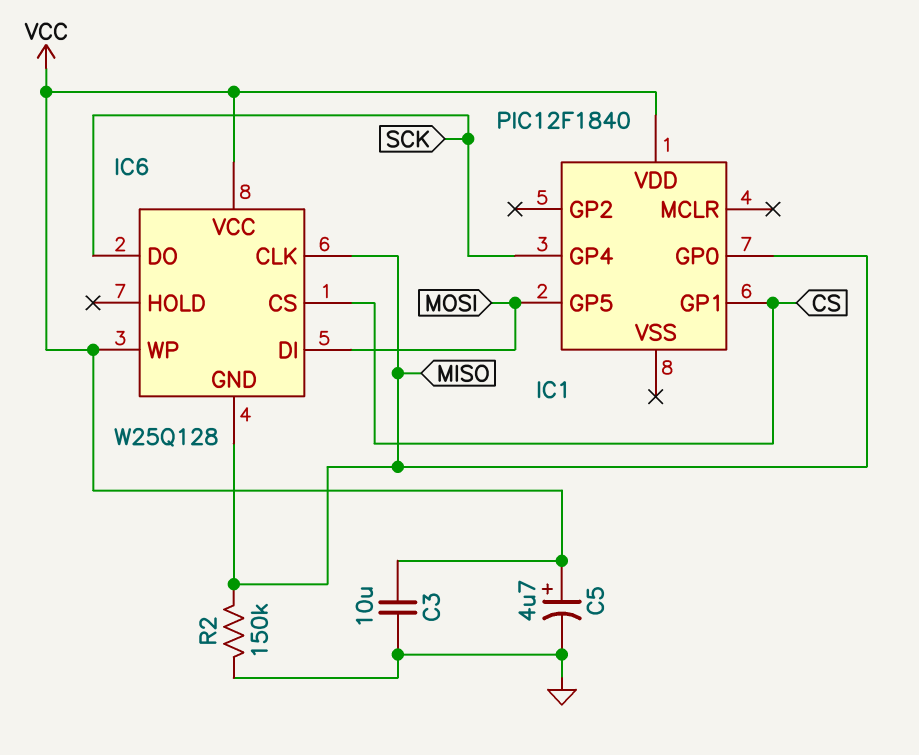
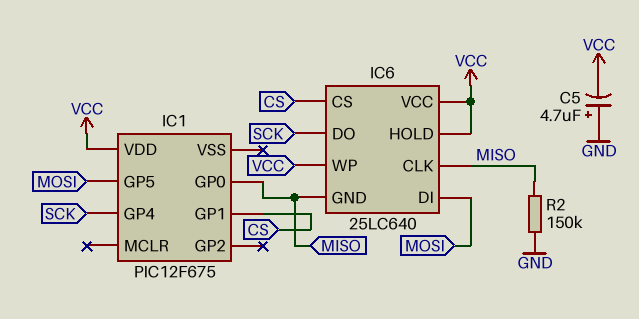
C3: 10uF (GND, VCC) -> none
C5: 4.7uF (plus VCC, minus GND) -> 4.7uF (plus GND, minus VCC)
IC1: PIC12F1840 -> PIC12F675
IC6: W25Q128 -> 25LC640
IC6 pin HOLD: none -> VCC

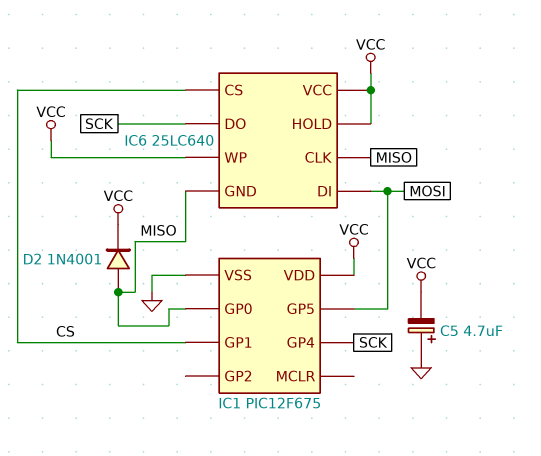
D2: none -> diode 1N4001 (A MISO, K VCC)
IC1 pin VSS: none -> GND
R2: 150k (GND, MISO) -> none

